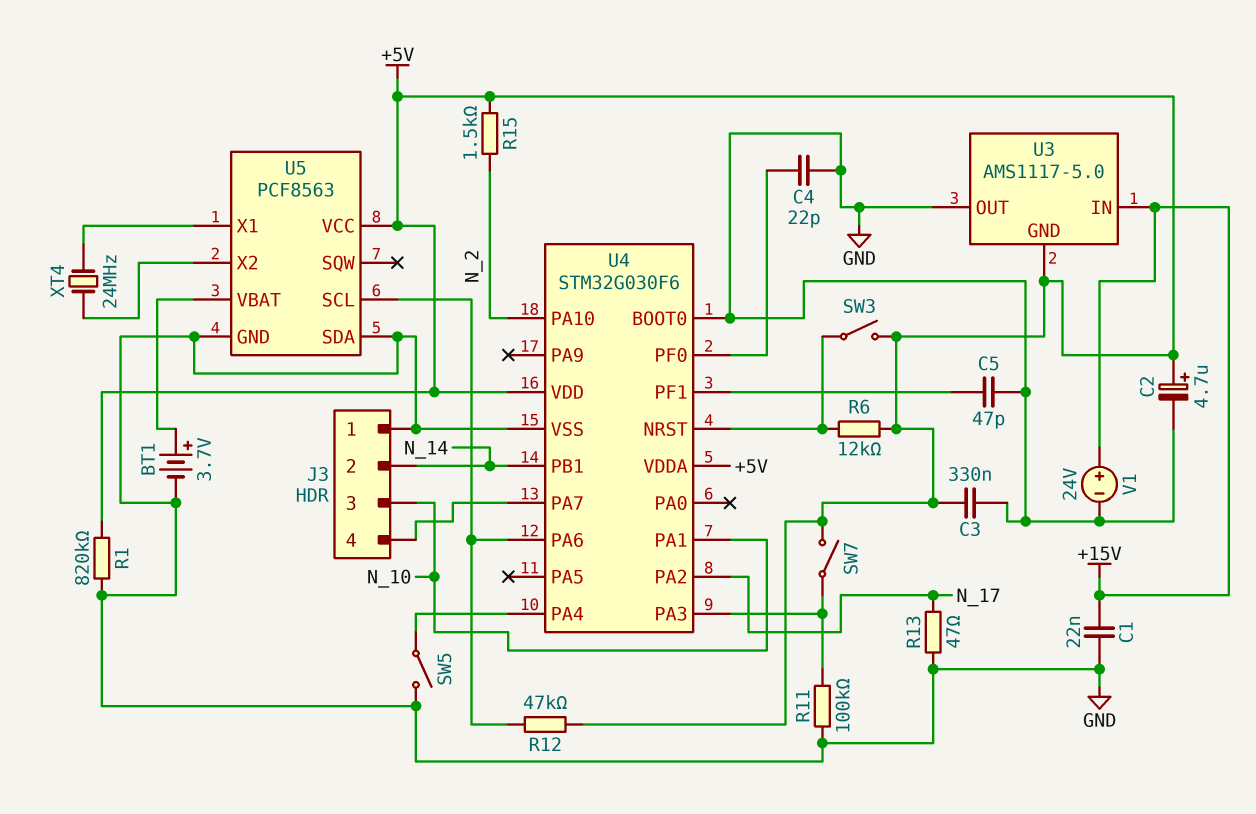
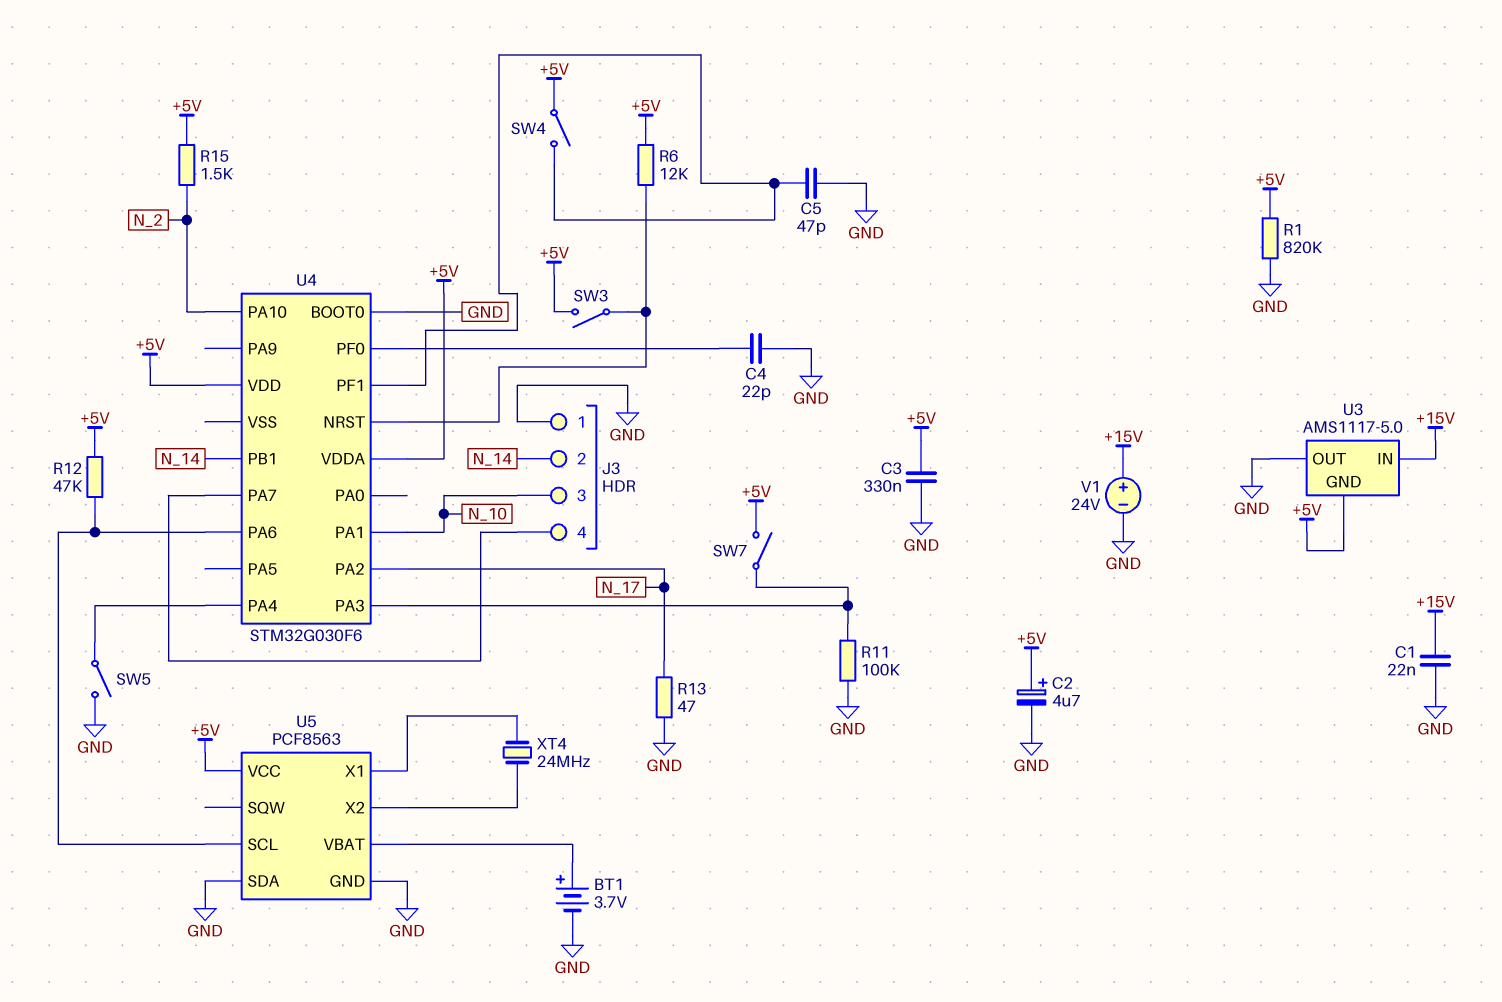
SW4: none -> switch (+5V, U4/PF1)
U4 pin VSS: GND -> none

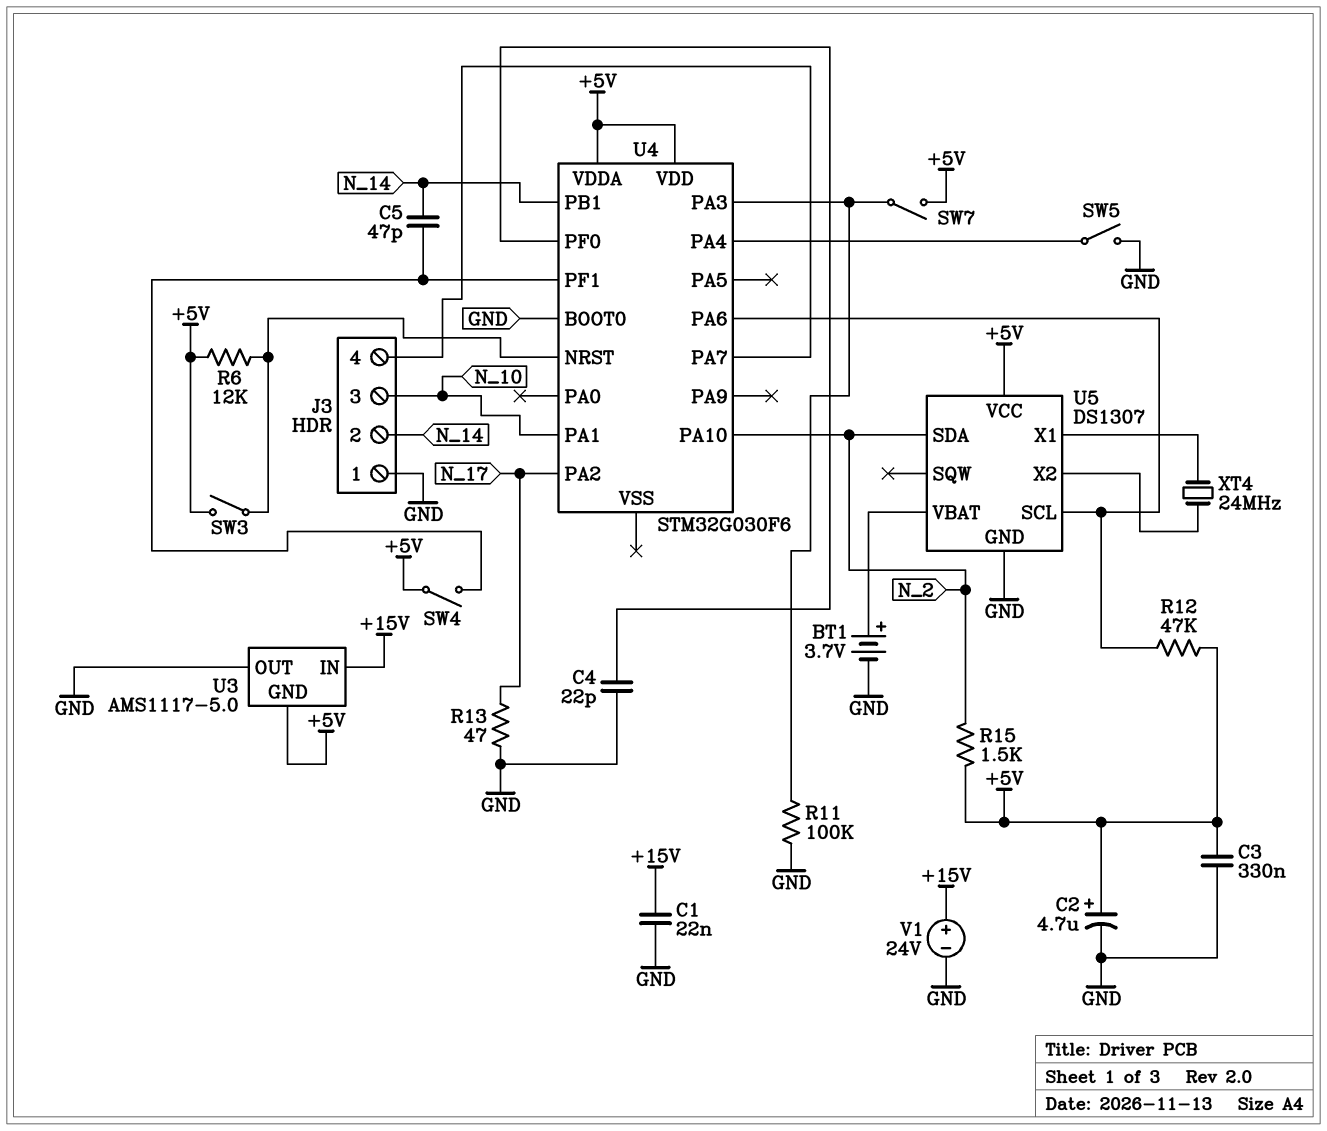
C5: 47pF (GND, U4/PF1) -> 47pF (N_14, U4/PF1)
R1: 820k (+5V, GND) -> none
U5: PCF8563 -> DS1307
U5 pin SDA: GND -> N_2

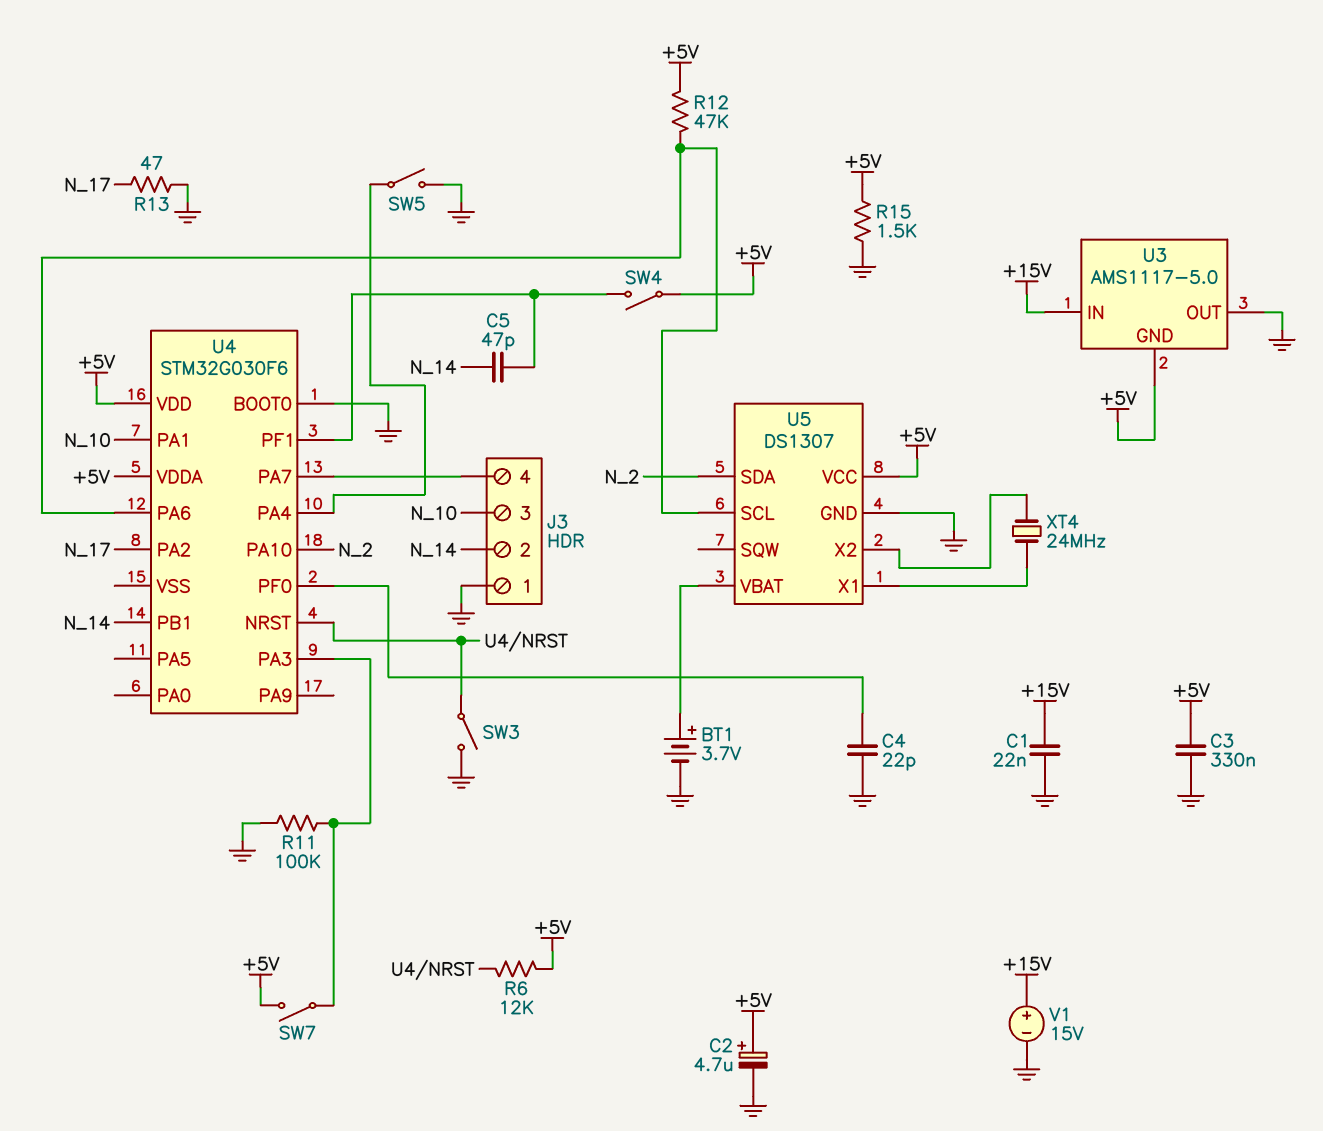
R15: 1.5k (+5V, N_2) -> 1.5k (+5V, GND)
SW3: switch (+5V, U4/NRST) -> switch (GND, U4/NRST)
V1: 24V (plus +15V, minus GND) -> 15V (plus +15V, minus GND)

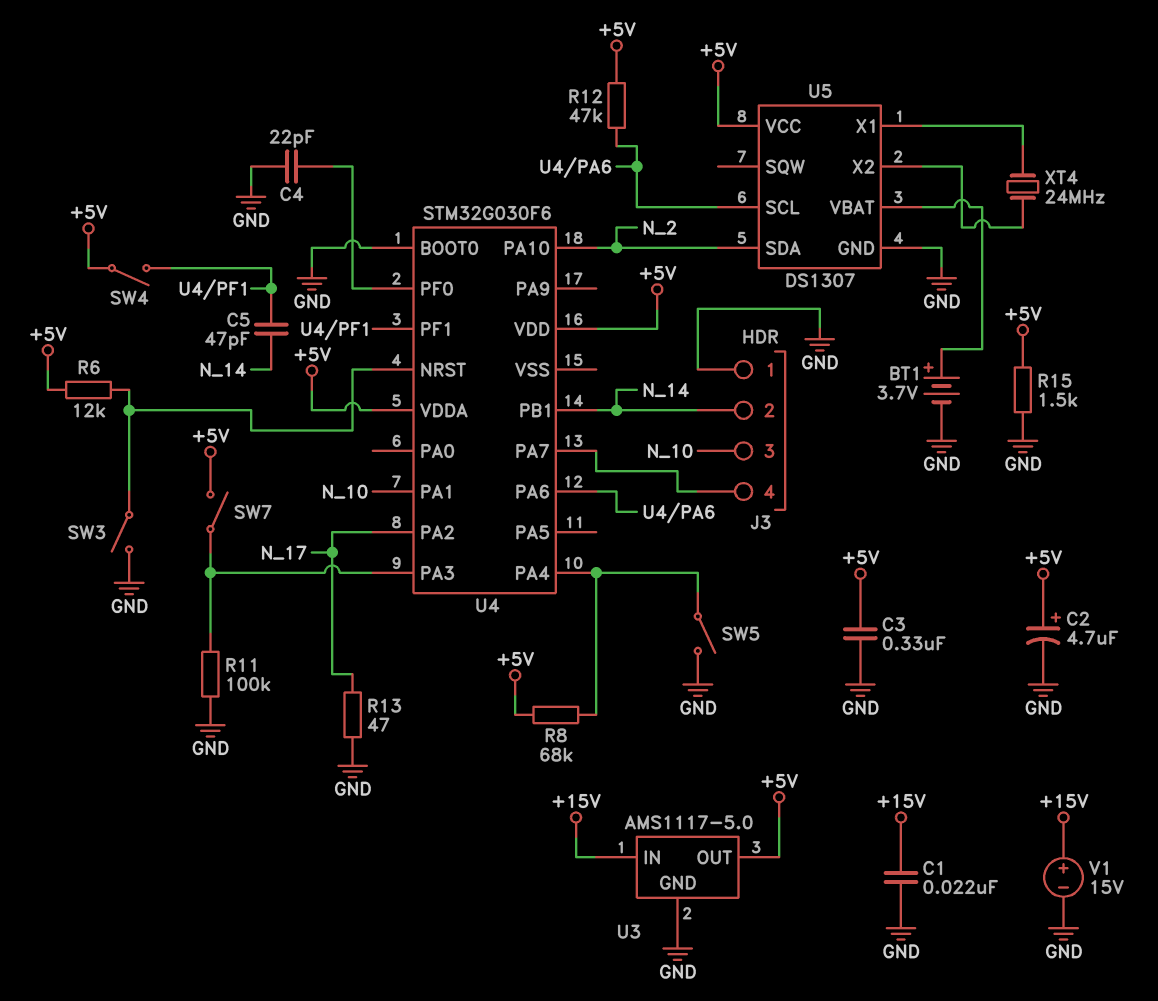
R8: none -> 68k (+5V, U4/PA4)
U3 pin GND: +5V -> GND
U3 pin OUT: GND -> +5V

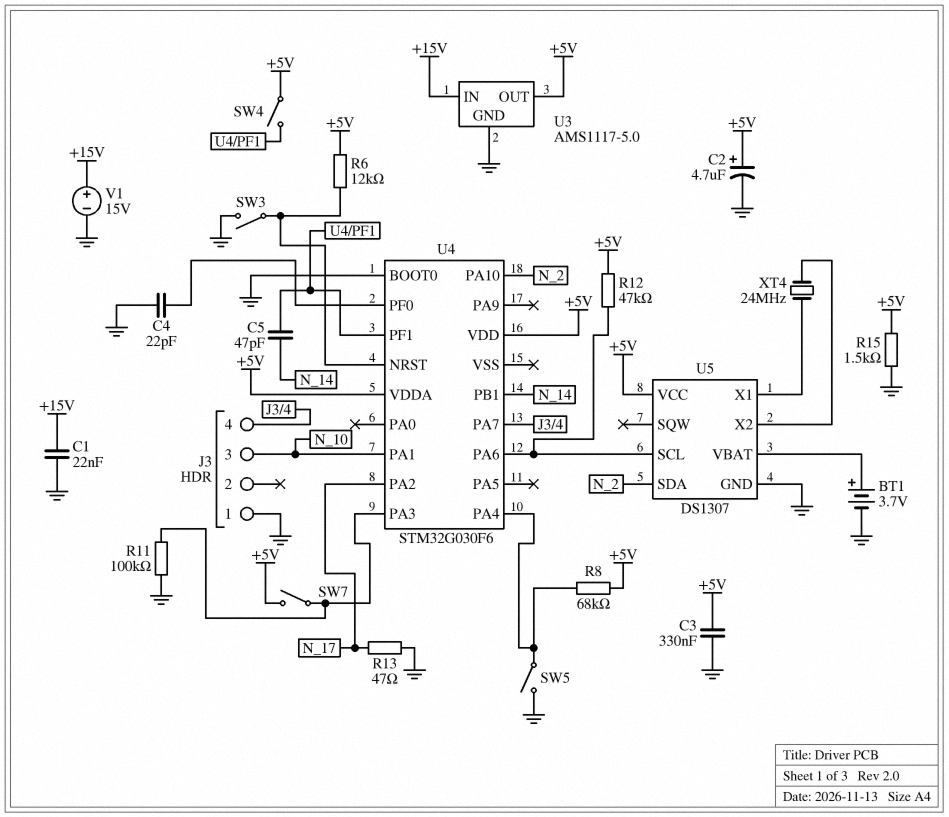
J3 pin 2: N_14 -> none

